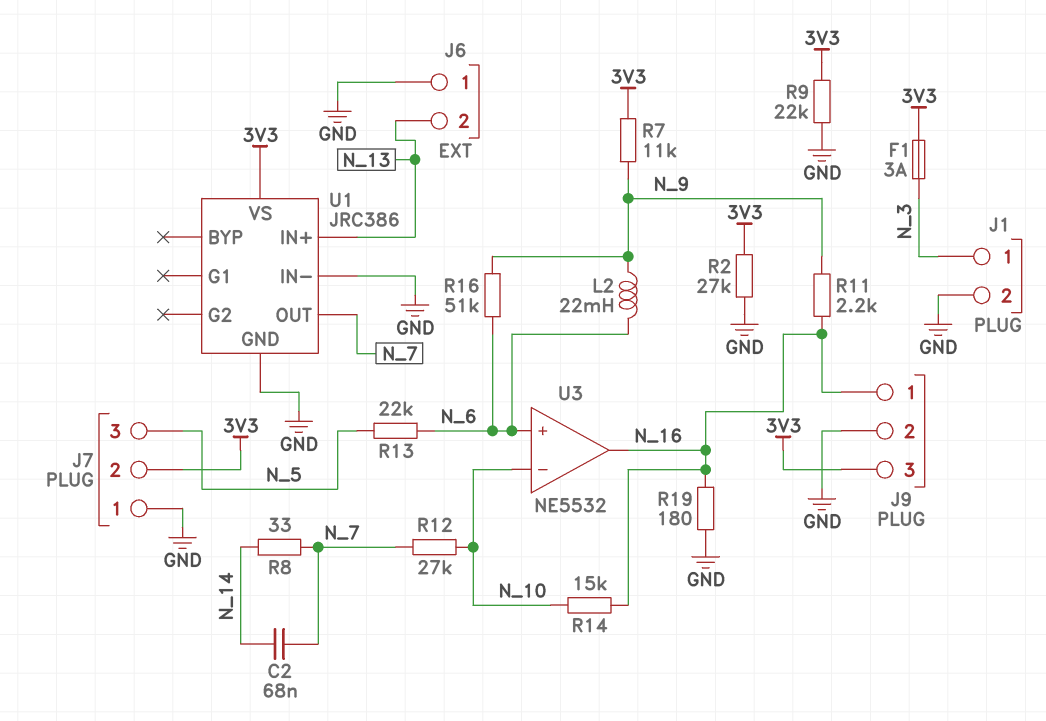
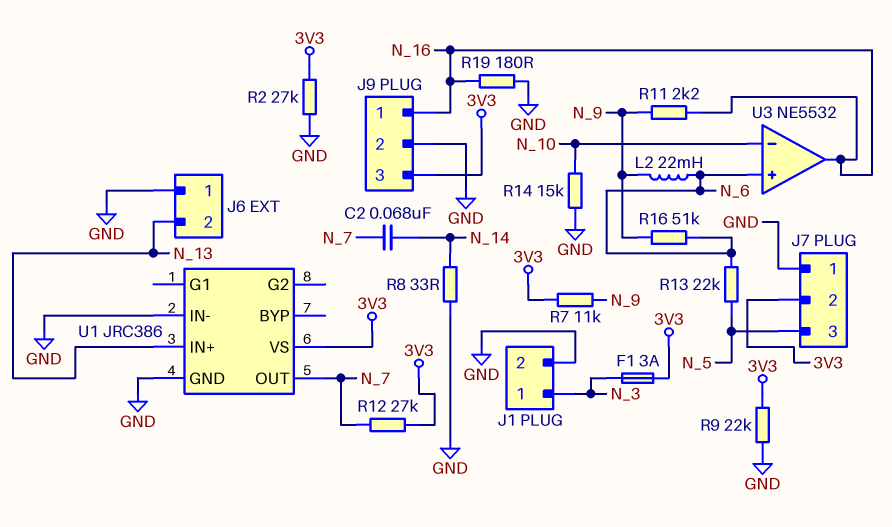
R8: 33 (N_7, N_14) -> 33 (GND, N_14)
R12: 27k (N_7, N_10) -> 27k (3V3, N_7)
R14: 15k (N_10, N_16) -> 15k (GND, N_10)

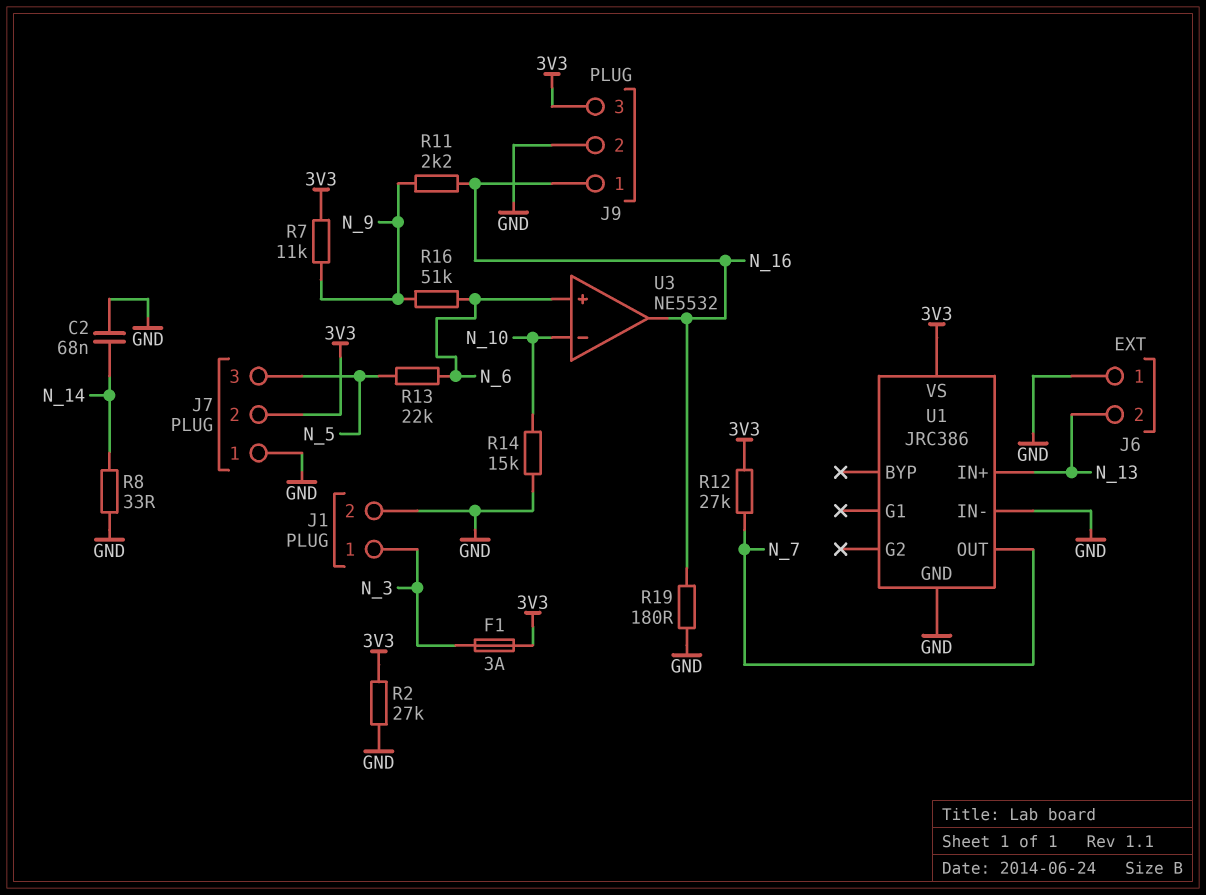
C2: 68nF (N_7, N_14) -> 68nF (GND, N_14)
L2: 22mH (N_6, N_9) -> none
R9: 22k (3V3, GND) -> none

